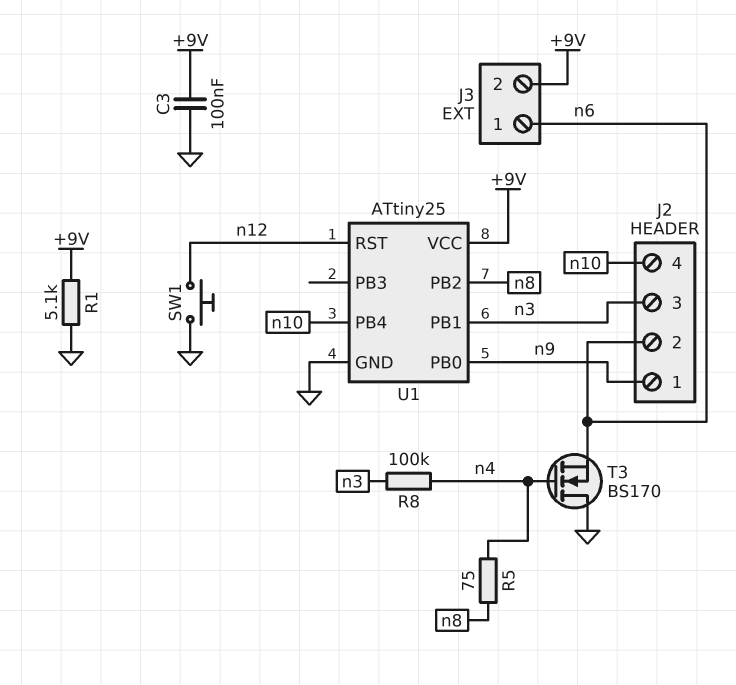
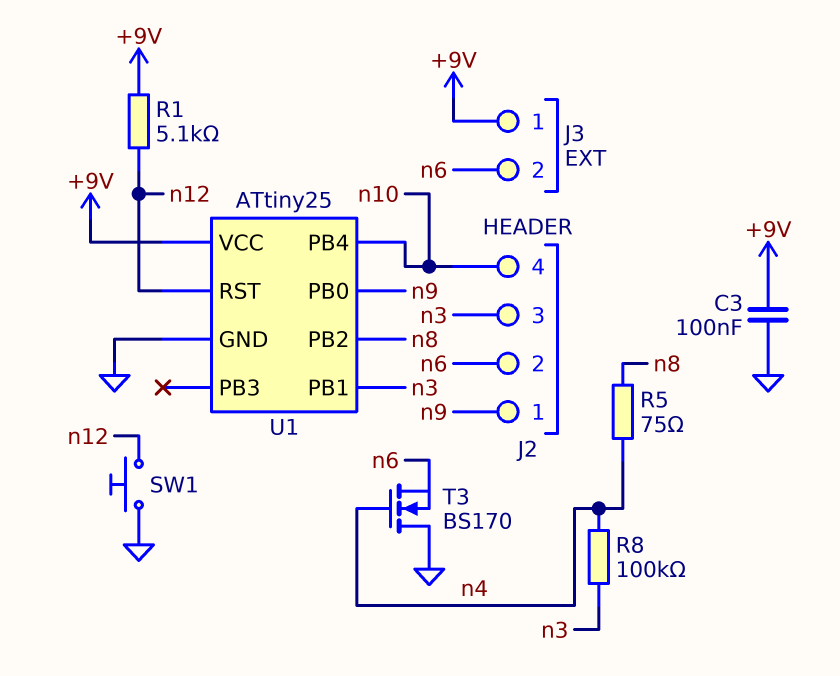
J3 pin 1: n6 -> +9V
J3 pin 2: +9V -> n6
R1: 5.1k (+9V, GND) -> 5.1k (+9V, n12)

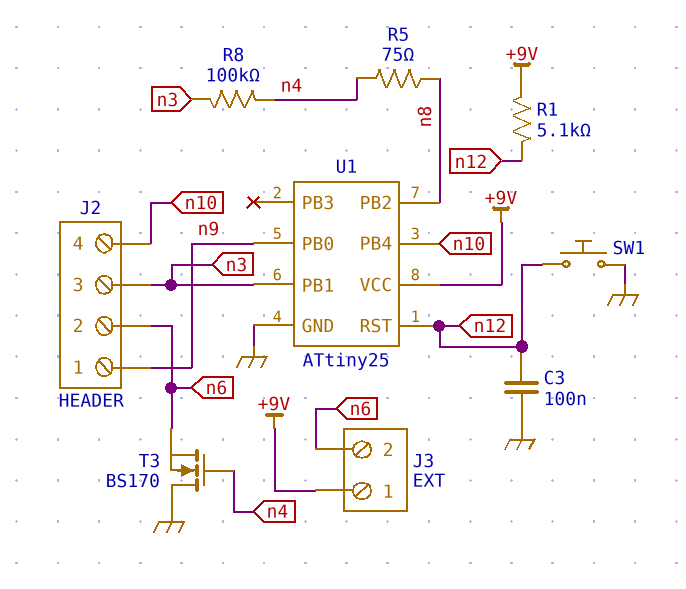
C3: 100nF (+9V, GND) -> 100nF (GND, n12)

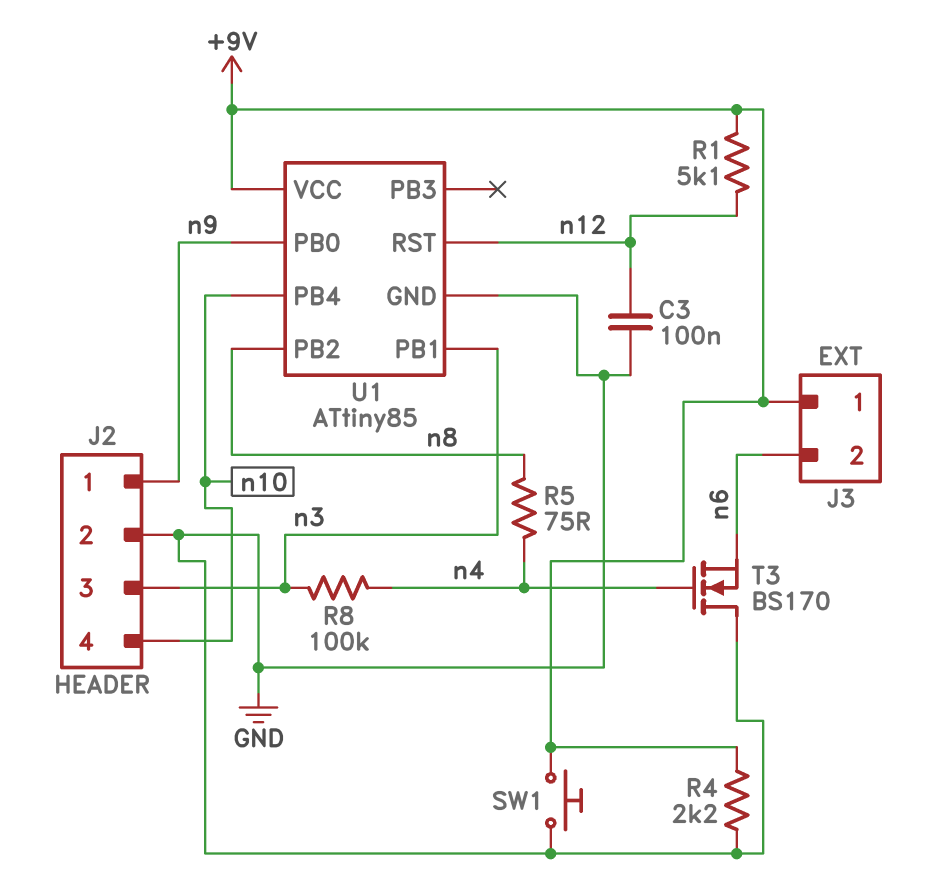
J2 pin 2: n6 -> GND
R4: none -> 2.2k (+9V, GND)
SW1: button (GND, n12) -> button (+9V, GND)
U1: ATtiny25 -> ATtiny85

